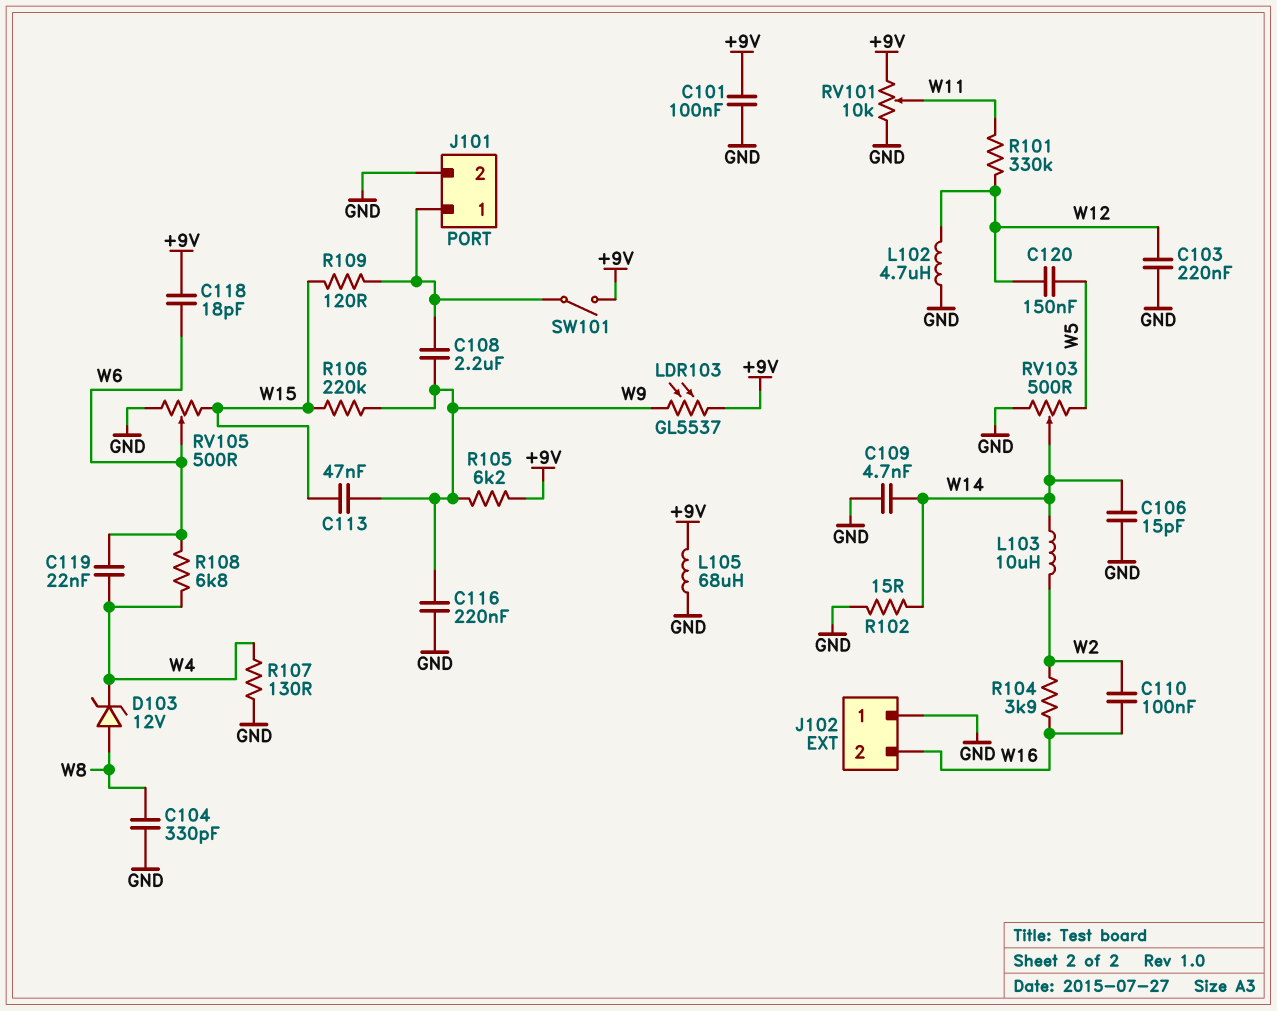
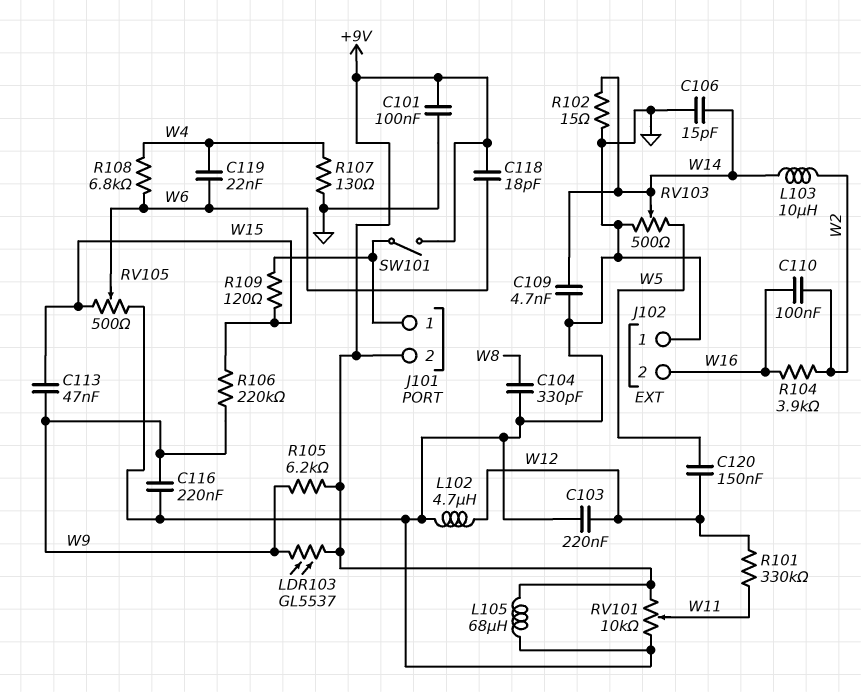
C108: 2.2uF (J101/1, W9) -> none
D103: zener 12V (A W8, K W4) -> none
J101 pin 2: GND -> +9V

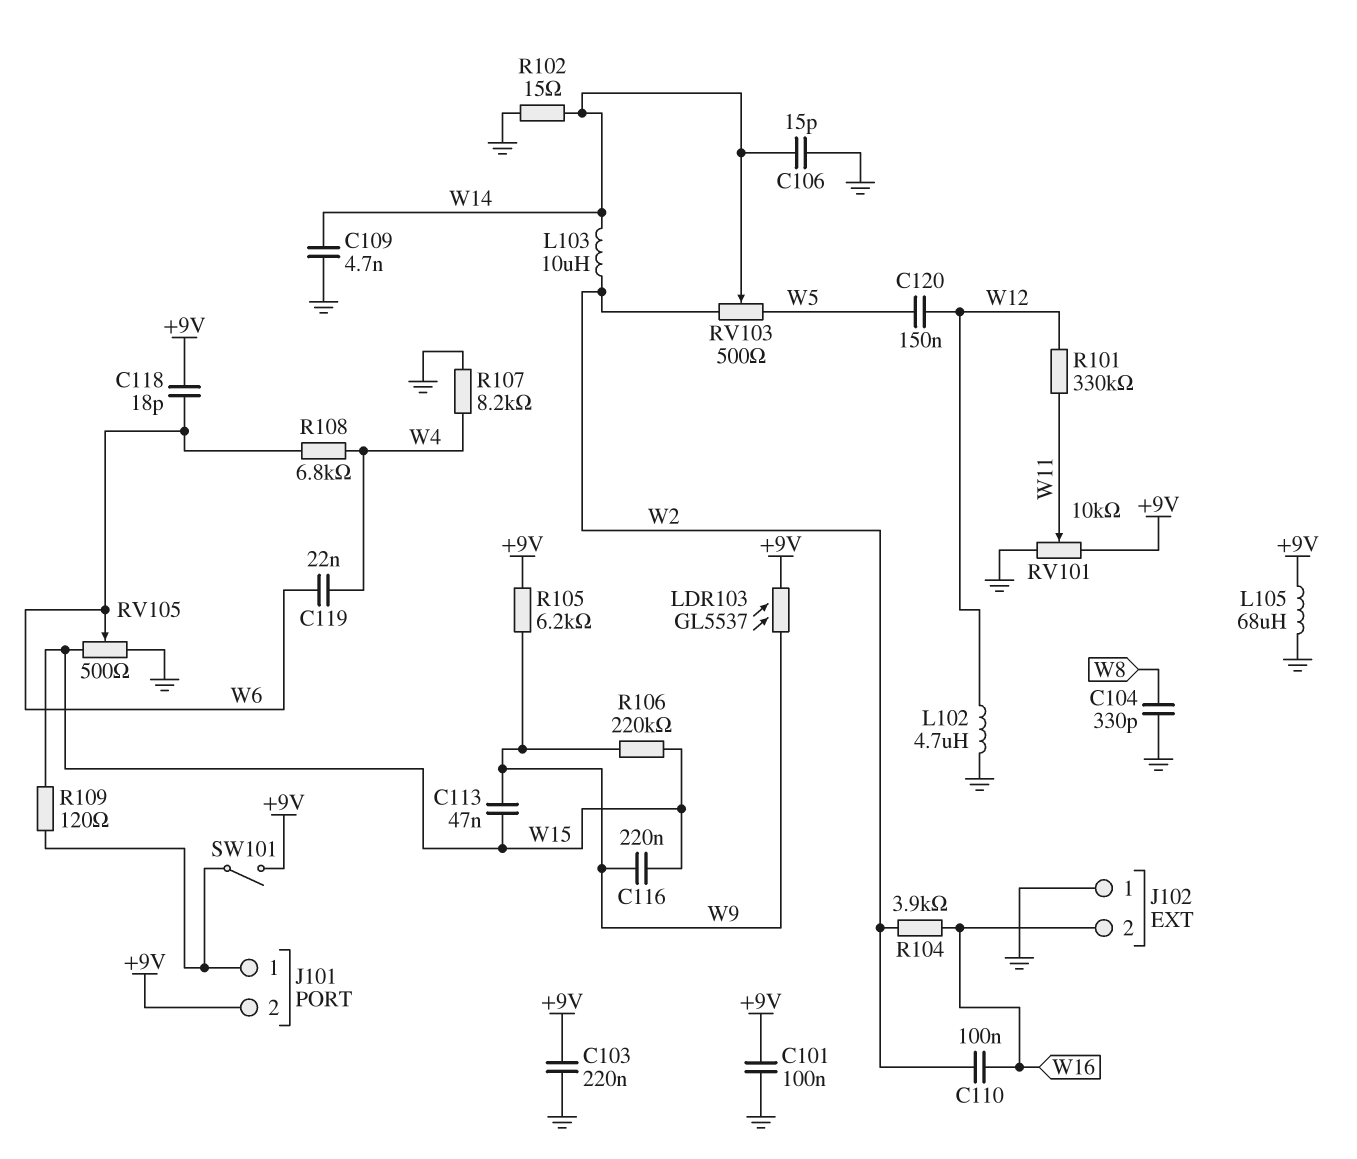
C103: 220nF (GND, W12) -> 220nF (+9V, GND)
C116: 220nF (GND, W9) -> 220nF (W9, W15)
R107: 130 (GND, W4) -> 8.2k (GND, W4)
RV103: 500 (GND, W5, wiper W14) -> 500 (W2, W5, wiper W14)

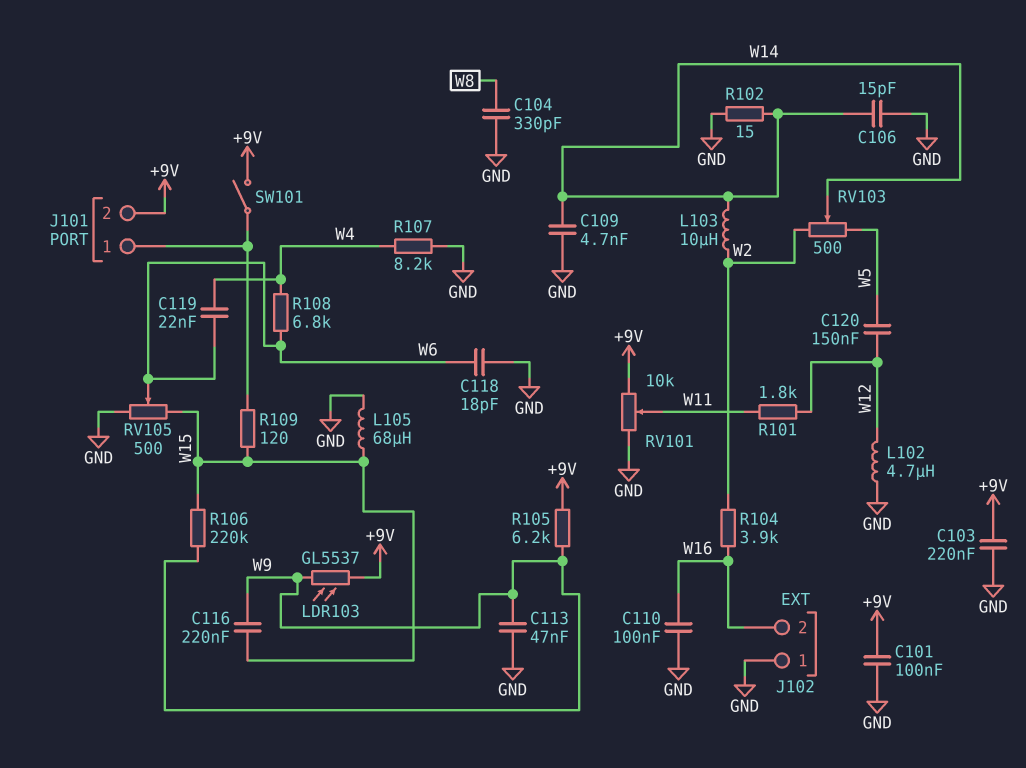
C110: 100nF (W2, W16) -> 100nF (GND, W16)
C113: 47nF (W9, W15) -> 47nF (GND, W9)
C118: 18pF (+9V, W6) -> 18pF (GND, W6)
L105: 68uH (+9V, GND) -> 68uH (GND, W15)
R101: 330k (W11, W12) -> 1.8k (W11, W12)

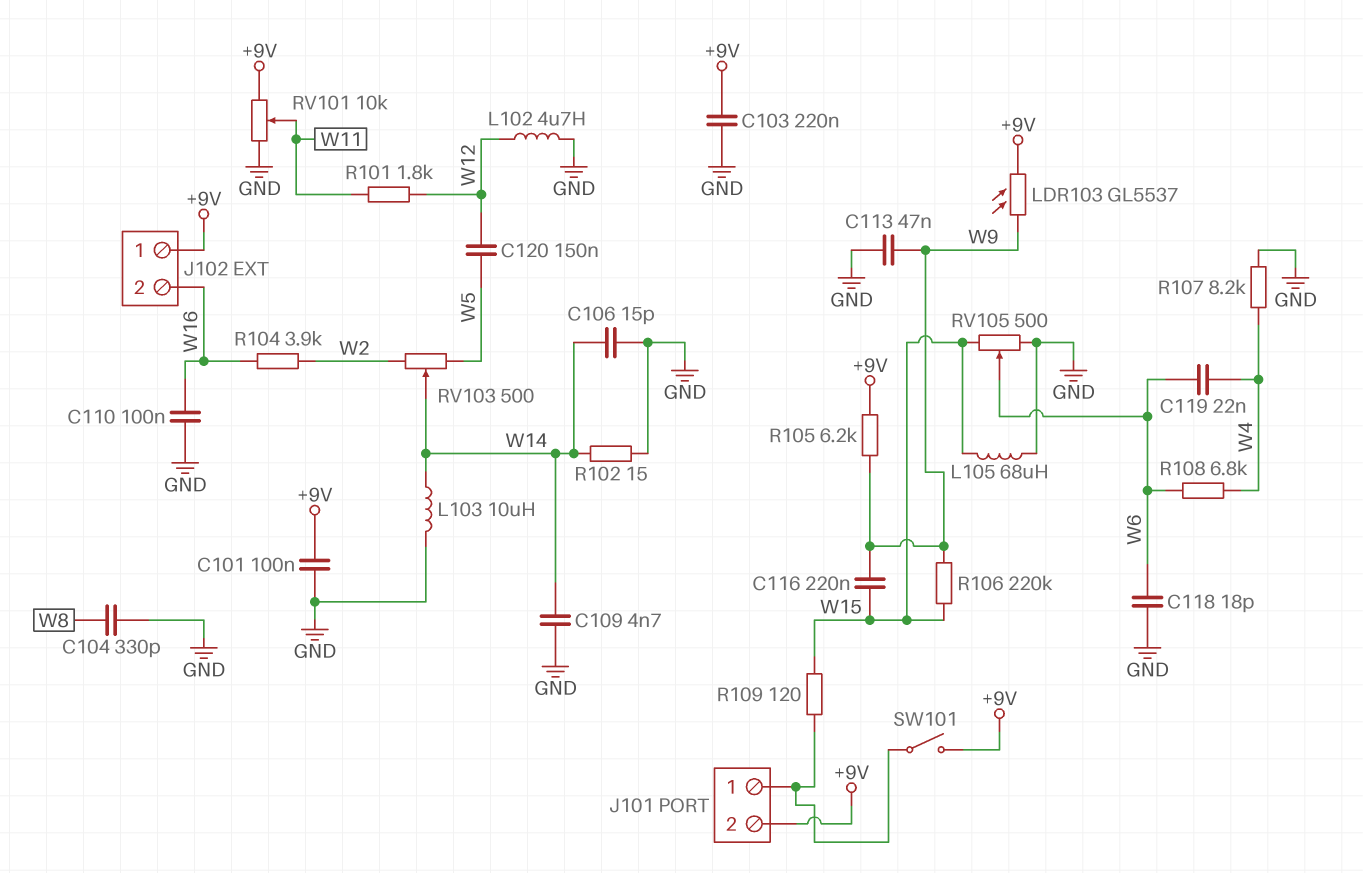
J102 pin 1: GND -> +9V
L103: 10uH (W2, W14) -> 10uH (GND, W14)

